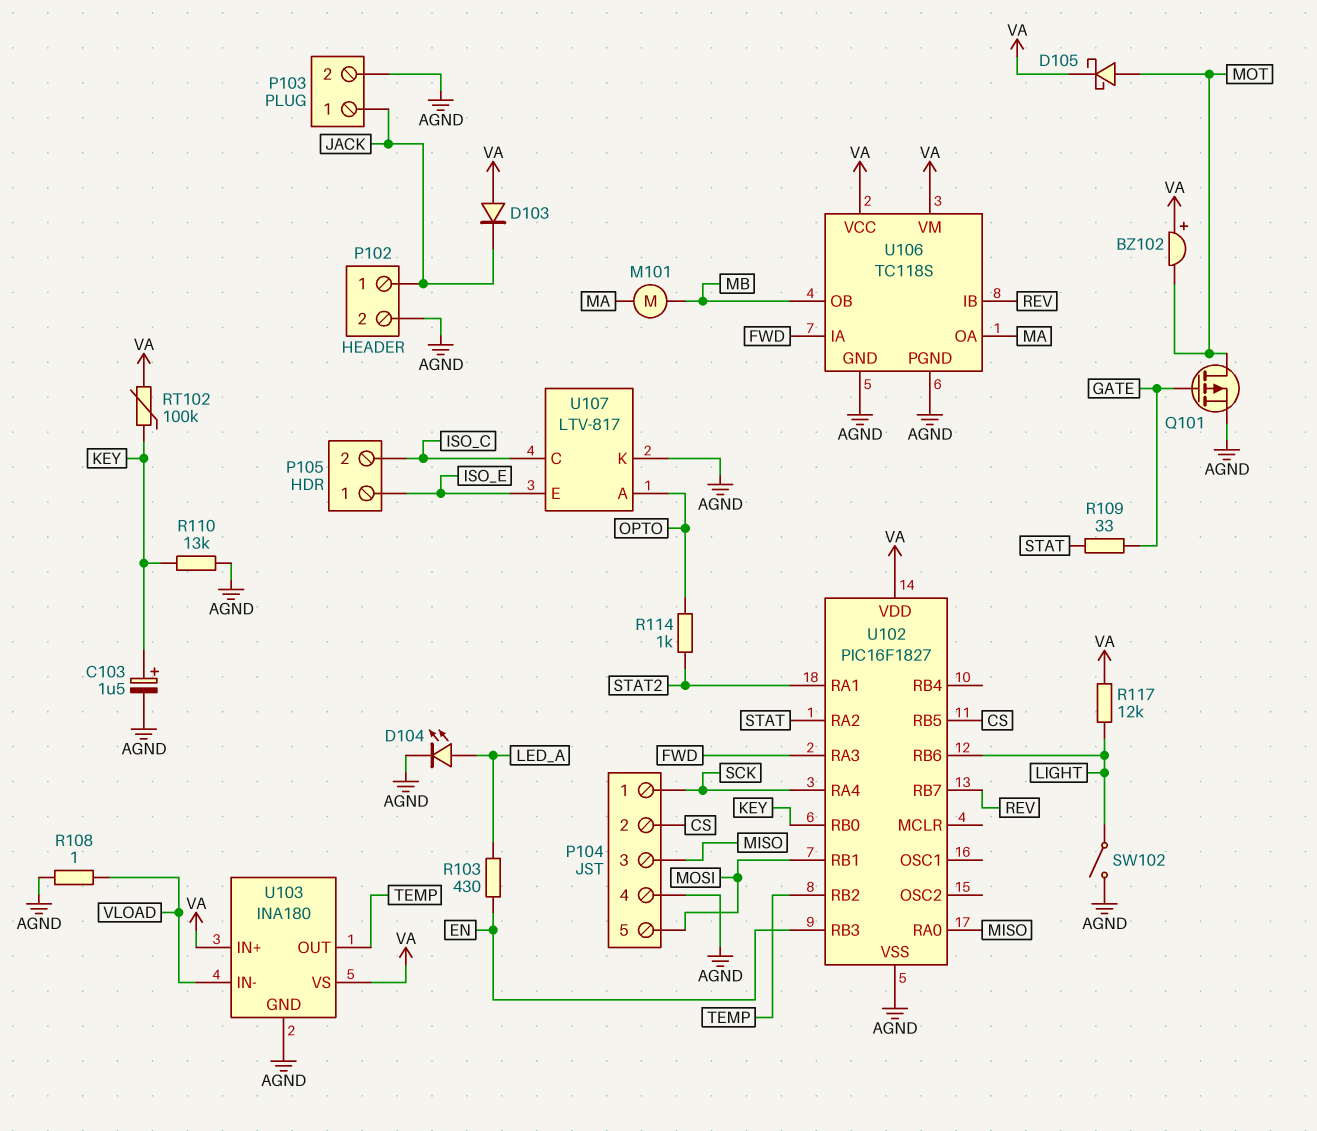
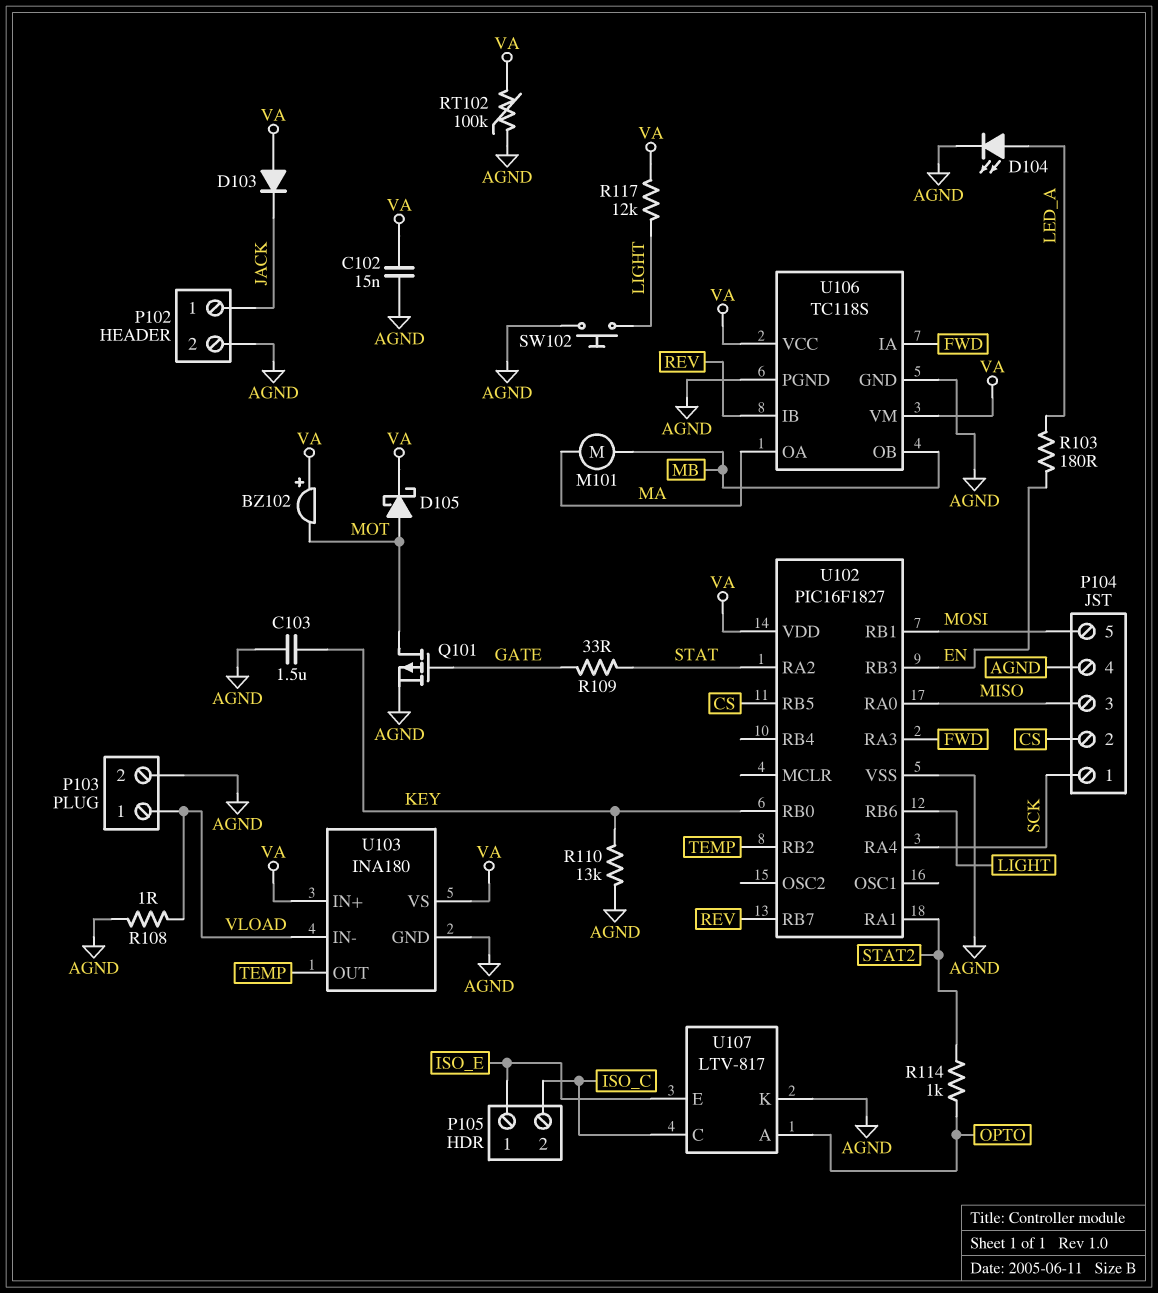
C102: none -> 15nF (AGND, VA)
C103: 1.5uF (plus KEY, minus AGND) -> 1.5uF (AGND, KEY)
P103 pin 1: JACK -> VLOAD
R103: 430 (EN, LED_A) -> 180 (EN, LED_A)
RT102: 100k (KEY, VA) -> 100k (AGND, VA)
SW102: switch (AGND, LIGHT) -> button (AGND, LIGHT)

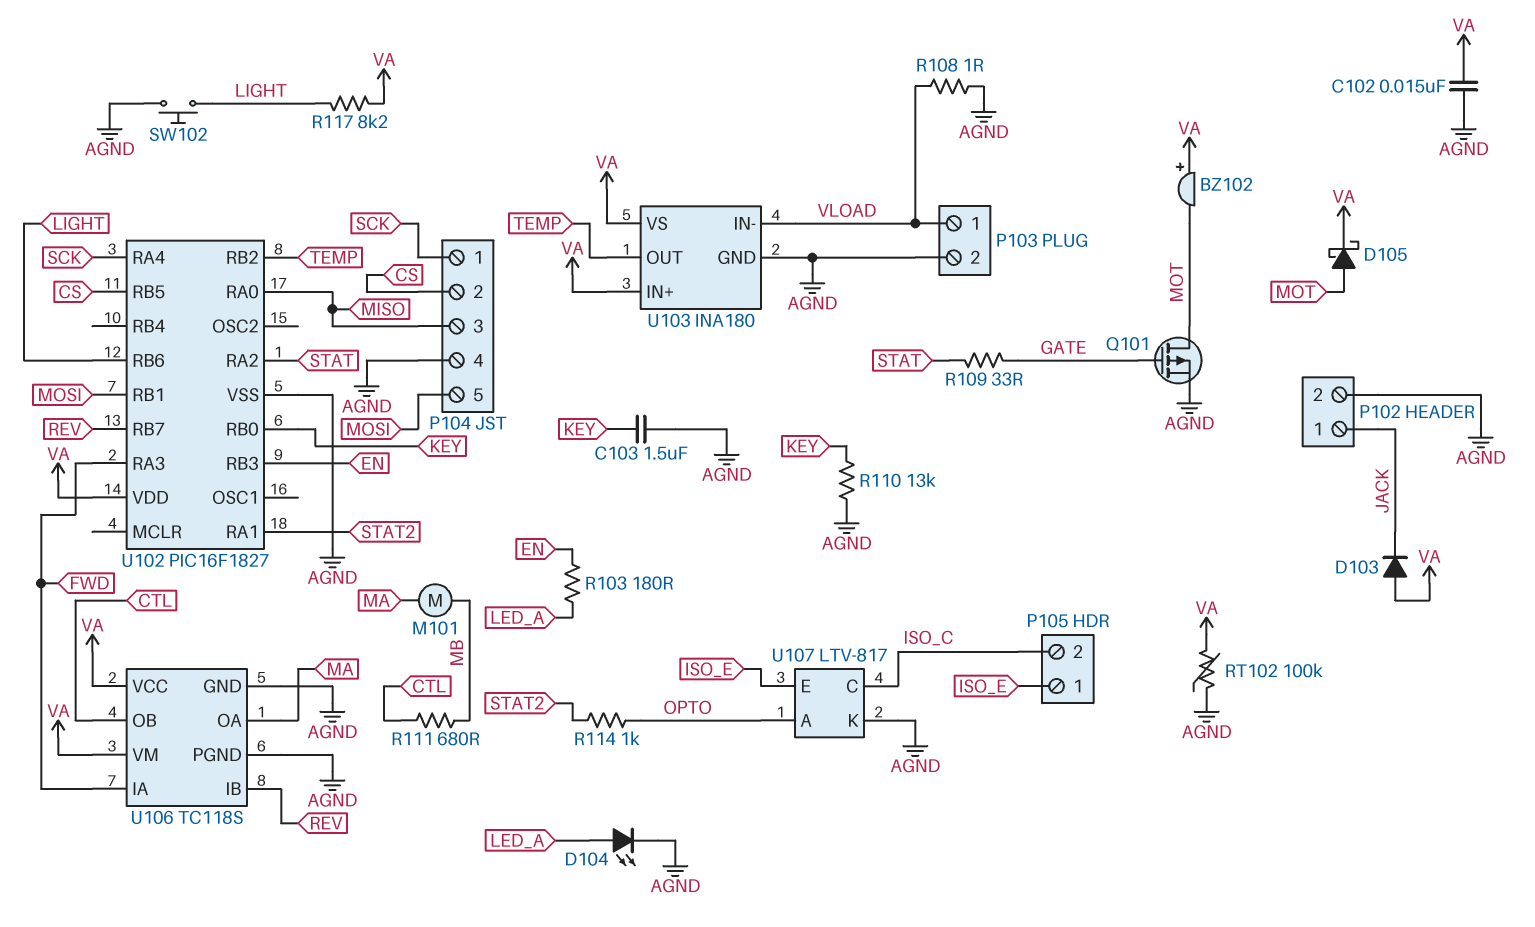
R111: none -> 680 (CTL, MB)
R117: 12k (LIGHT, VA) -> 8.2k (LIGHT, VA)
U106 pin OB: MB -> CTL

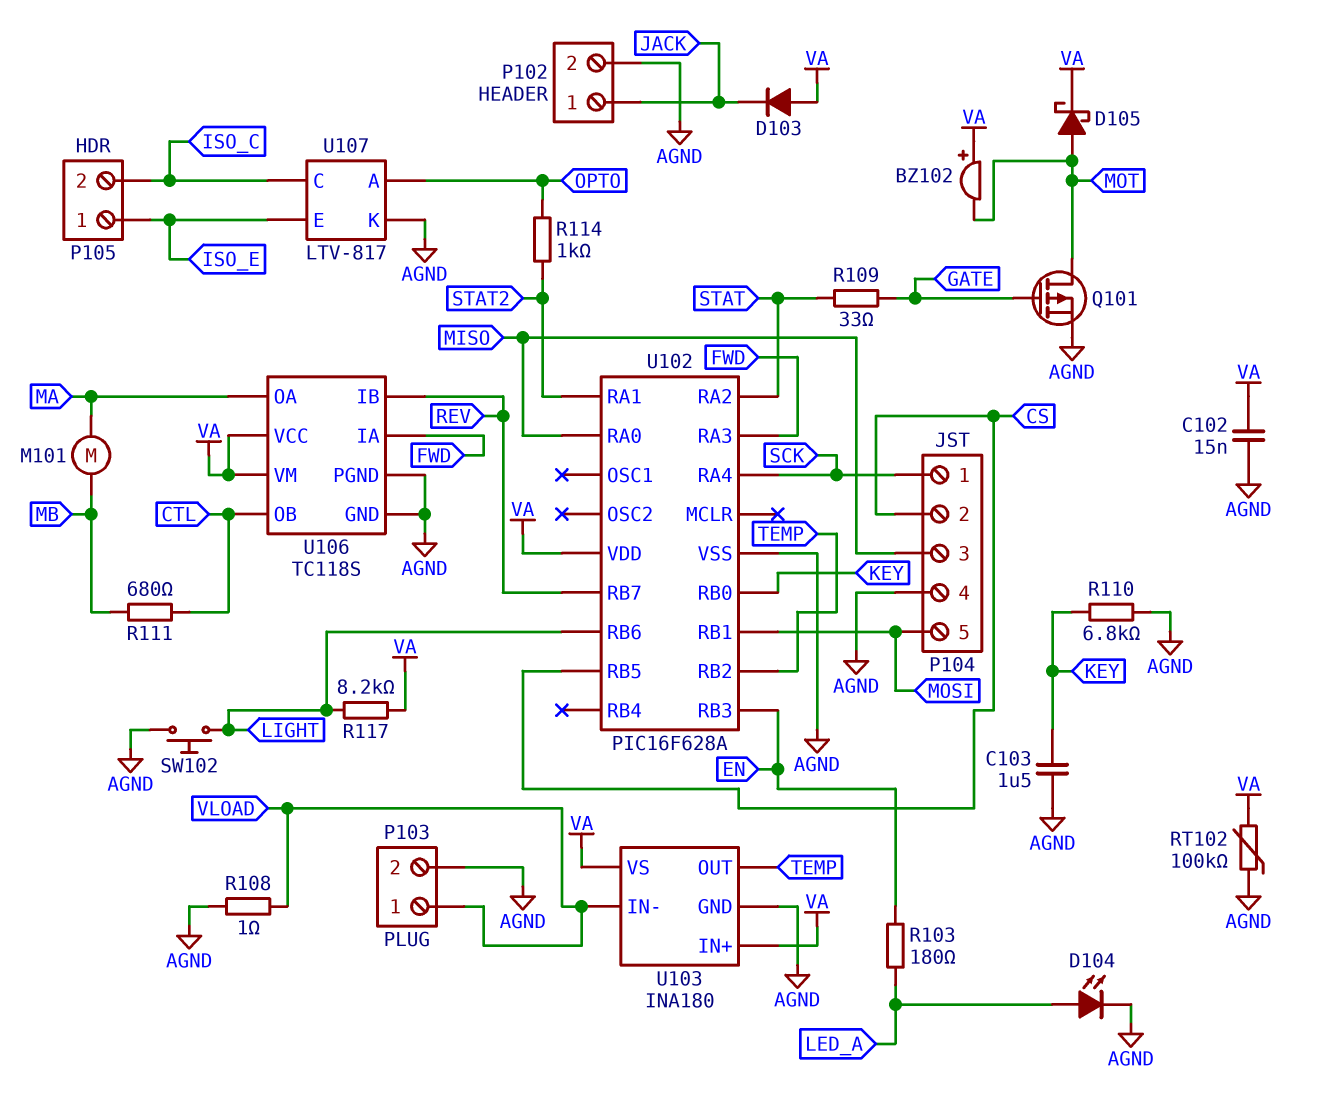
R110: 13k (AGND, KEY) -> 6.8k (AGND, KEY)
U102: PIC16F1827 -> PIC16F628A

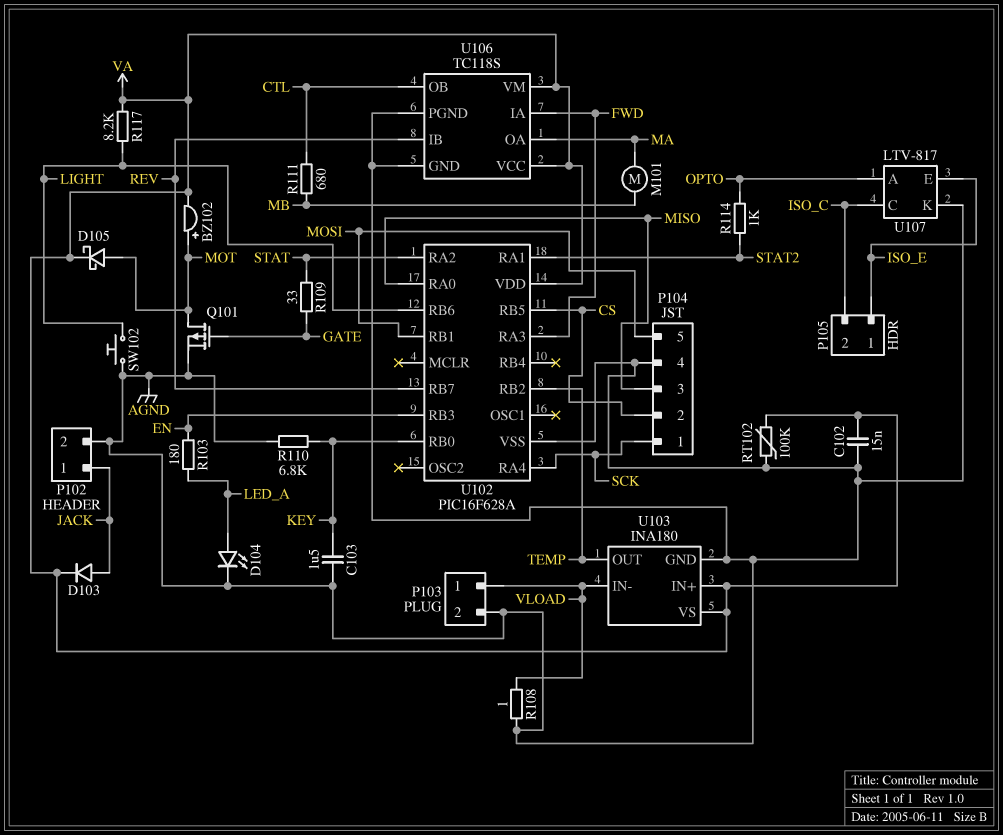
BZ102: buzzer (plus VA, minus MOT) -> buzzer (plus MOT, minus VA)
D103: diode (A VA, K JACK) -> diode (A JACK, K VA)

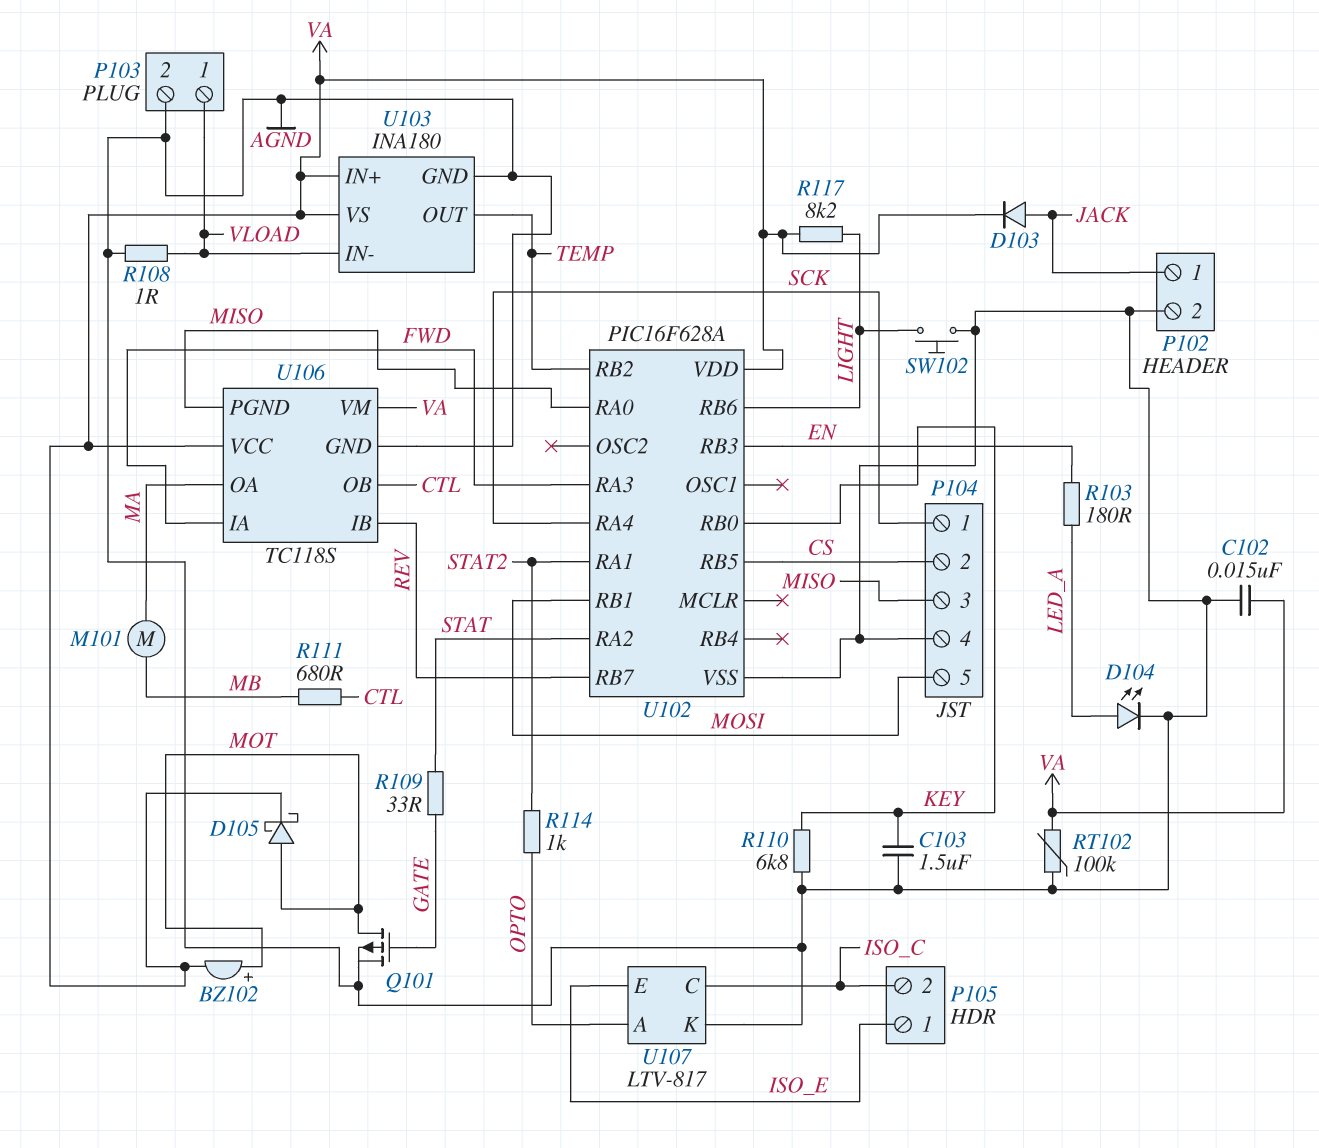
U106 pin PGND: AGND -> MISO

